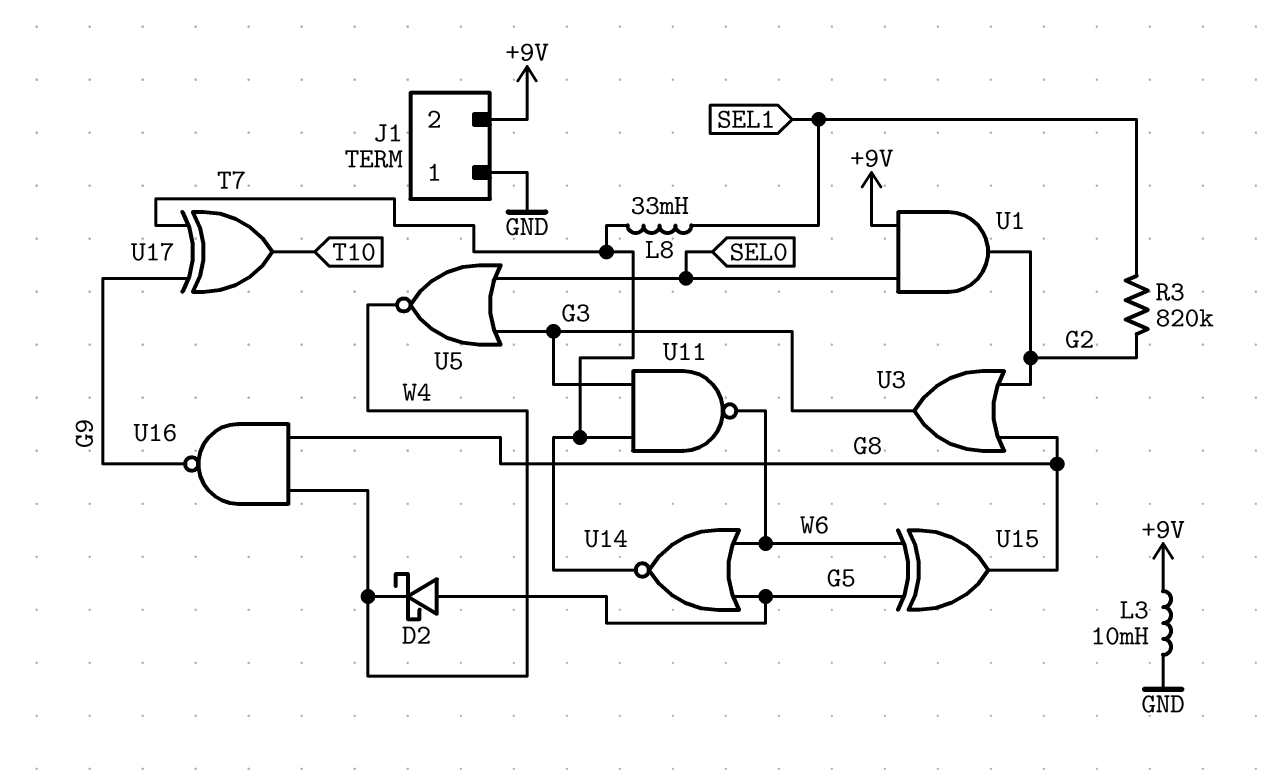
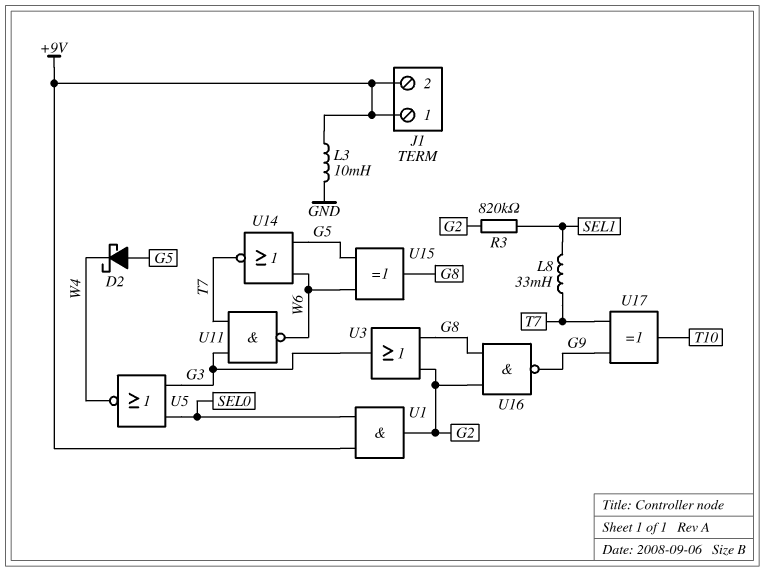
J1 pin 1: GND -> +9V
U16: NAND (in G8, in W4, out G9) -> NAND (in G2, in G8, out G9)

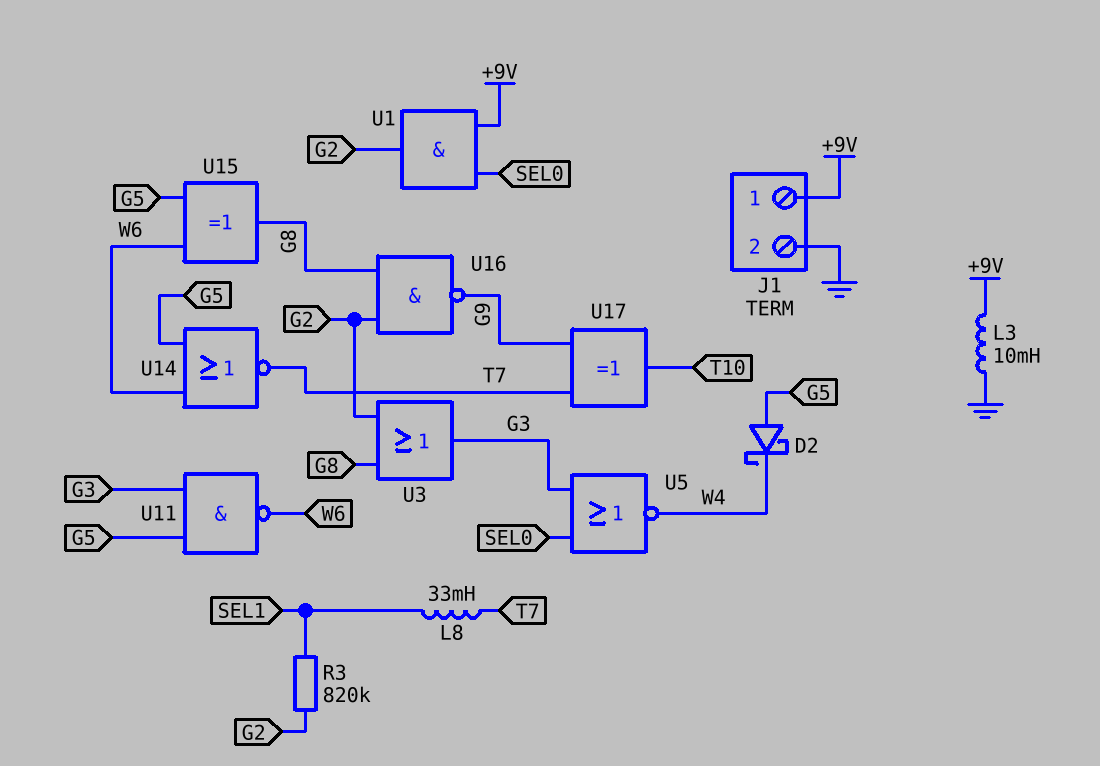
J1 pin 2: +9V -> GND
U11: NAND (in G3, in T7, out W6) -> NAND (in G3, in G5, out W6)

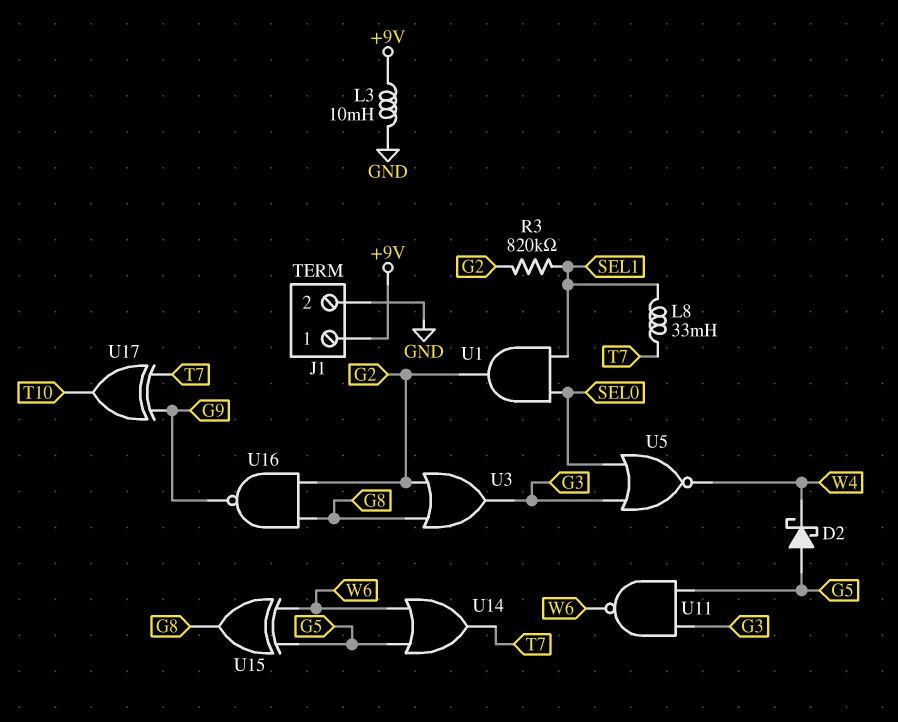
U1: AND (in +9V, in SEL0, out G2) -> AND (in SEL0, in SEL1, out G2)
U14: NOR (in G5, in W6, out T7) -> OR (in G5, in W6, out T7)

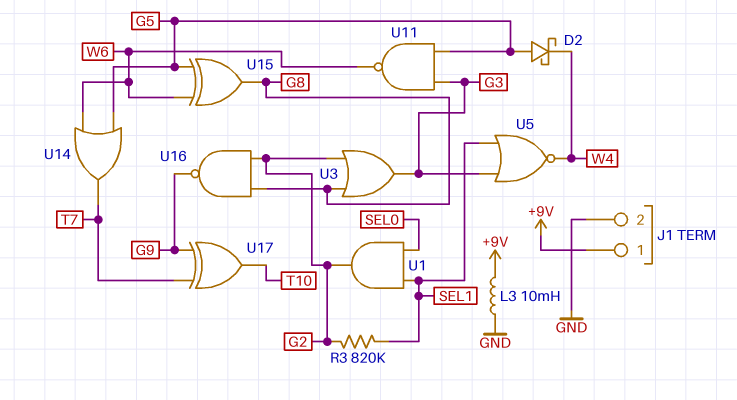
L8: 33mH (SEL1, T7) -> none
U5: NOR (in G3, in SEL0, out W4) -> NOR (in G3, in SEL1, out W4)

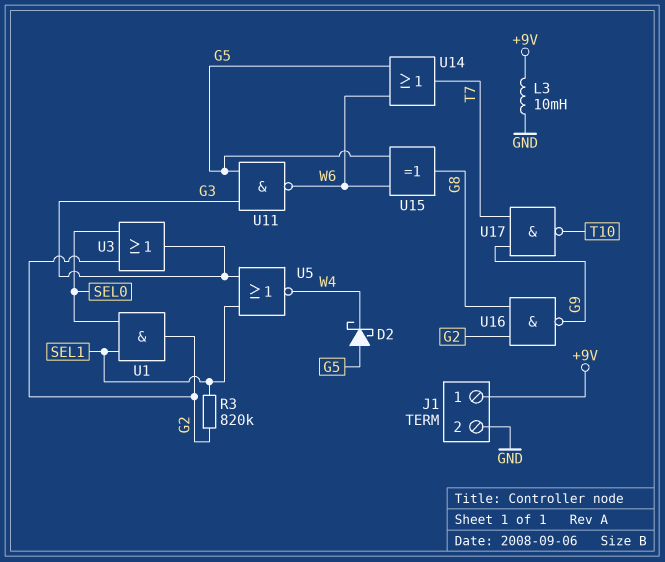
U3: OR (in G2, in G8, out G3) -> OR (in G2, in SEL0, out G3)
U17: XOR (in G9, in T7, out T10) -> NAND (in G9, in T7, out T10)

